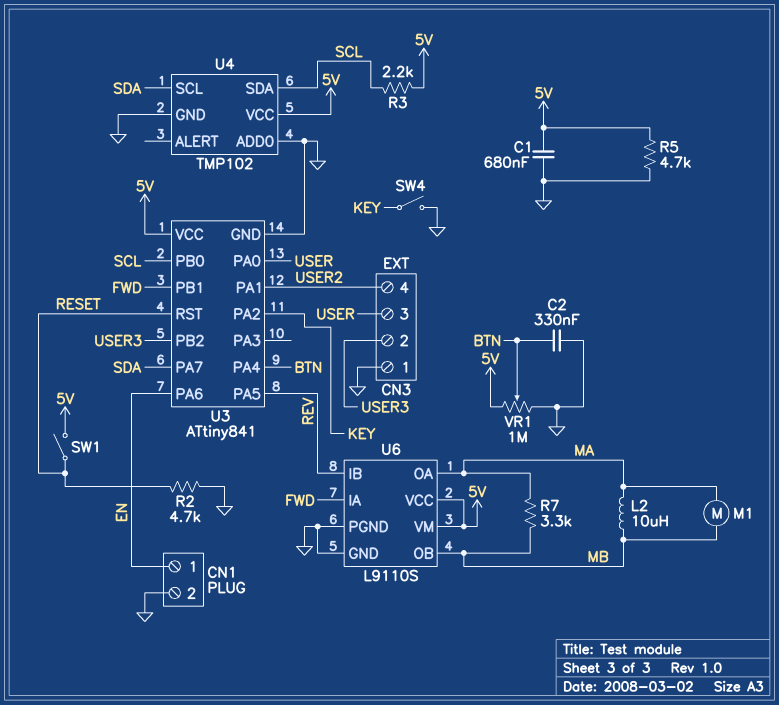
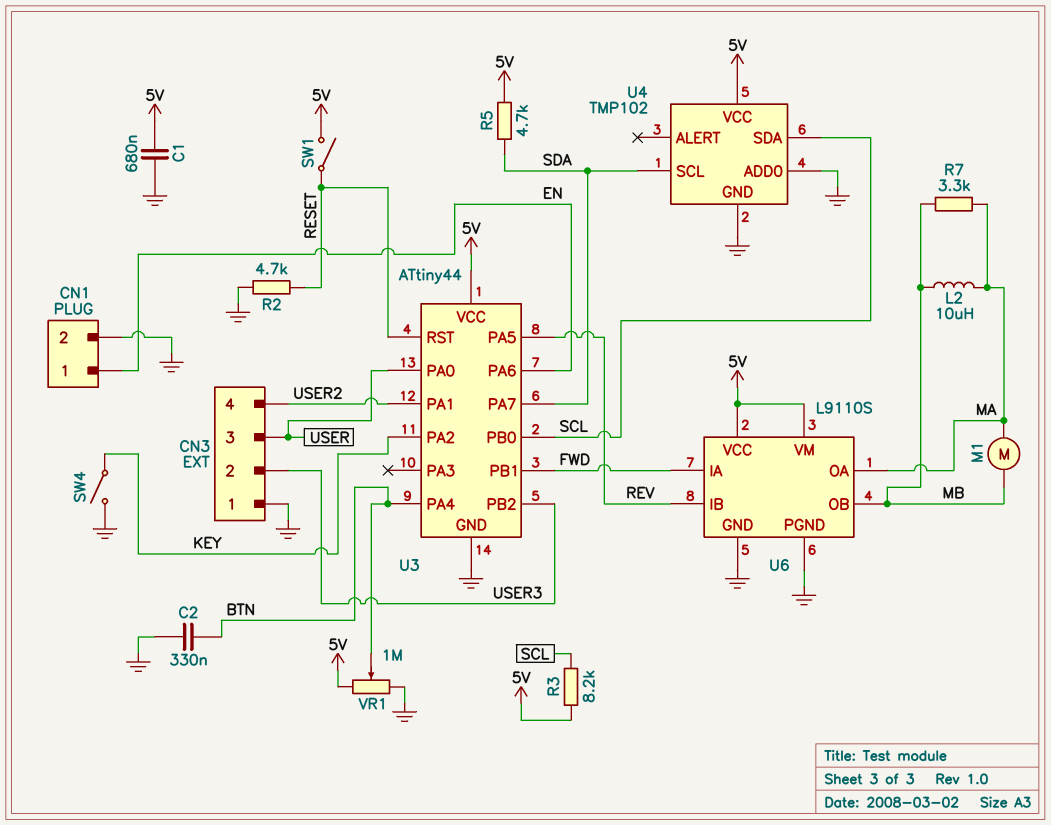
R3: 2.2k (5V, SCL) -> 8.2k (5V, SCL)
R5: 4.7k (5V, GND) -> 4.7k (5V, SDA)
U3: ATtiny841 -> ATtiny44

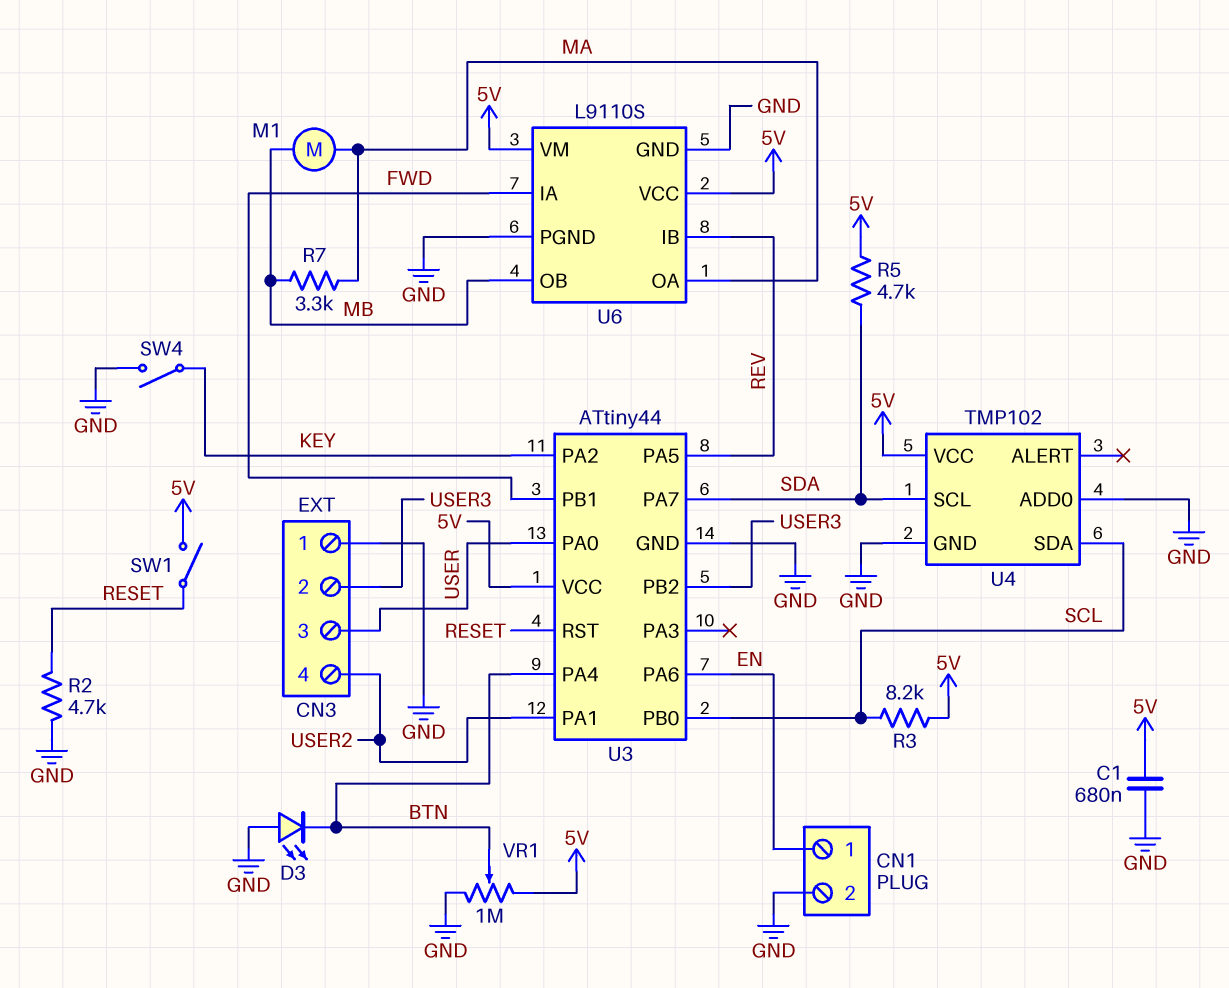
C2: 330nF (BTN, GND) -> none
D3: none -> LED (A GND, K BTN)
L2: 10uH (MA, MB) -> none

